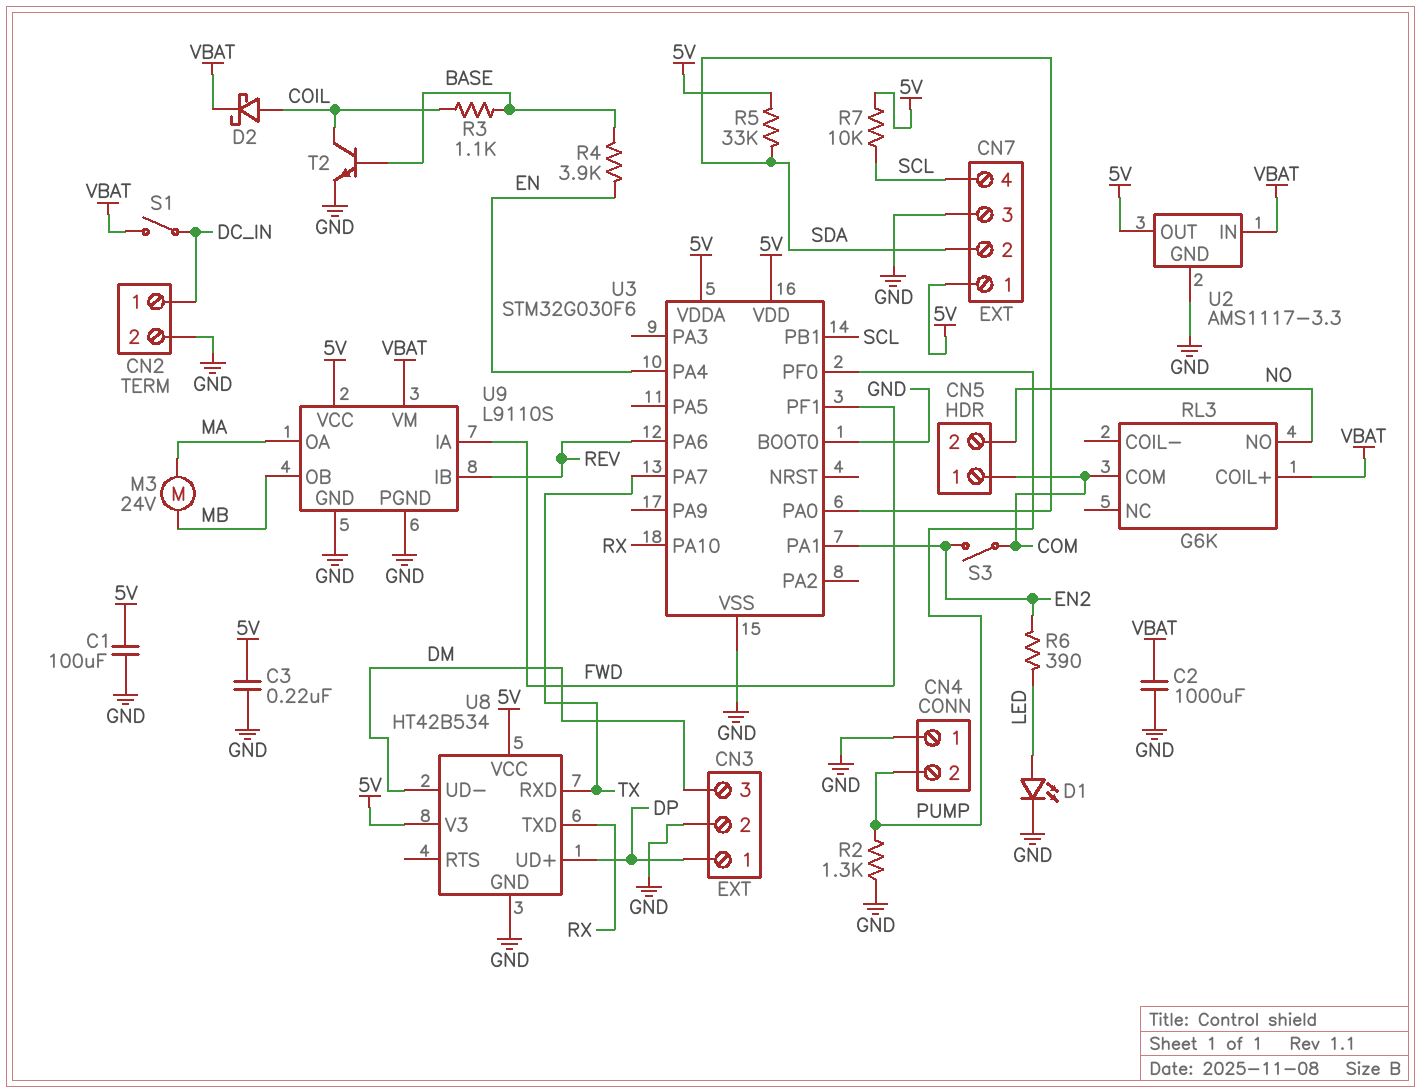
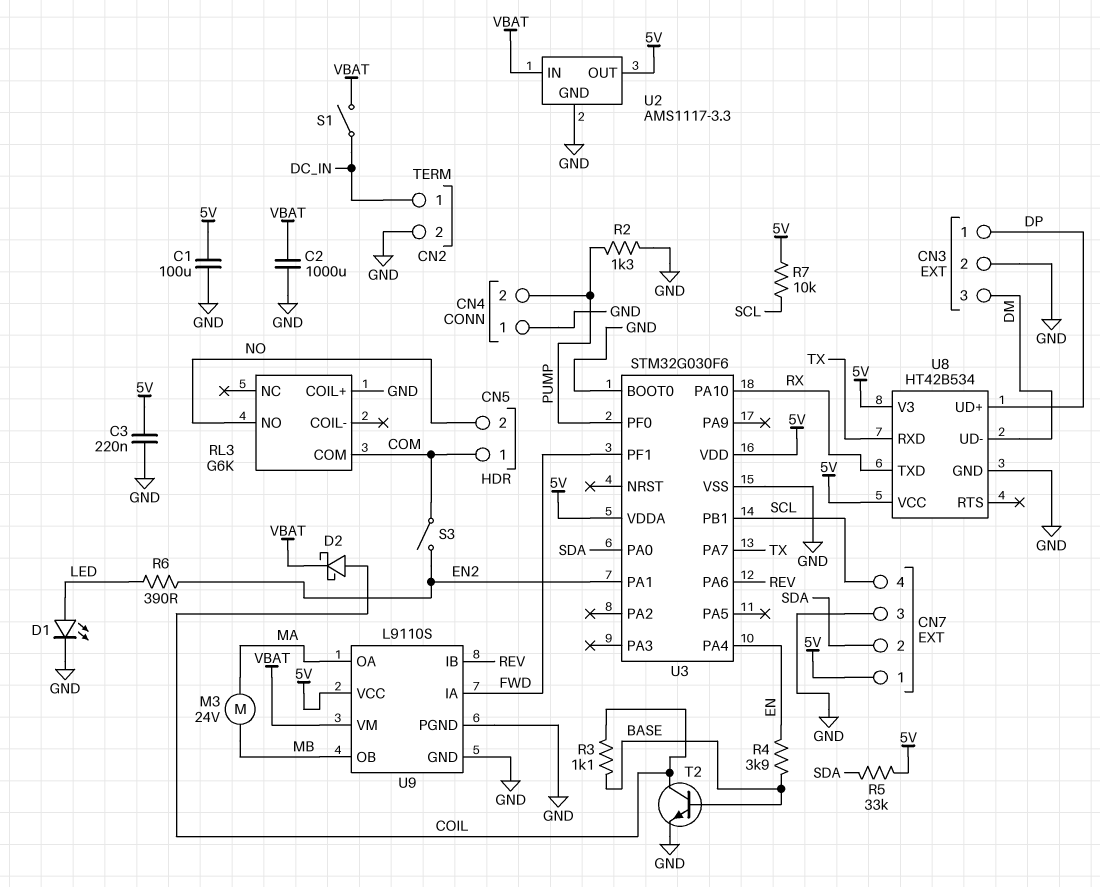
RL3 pin COIL+: VBAT -> GND

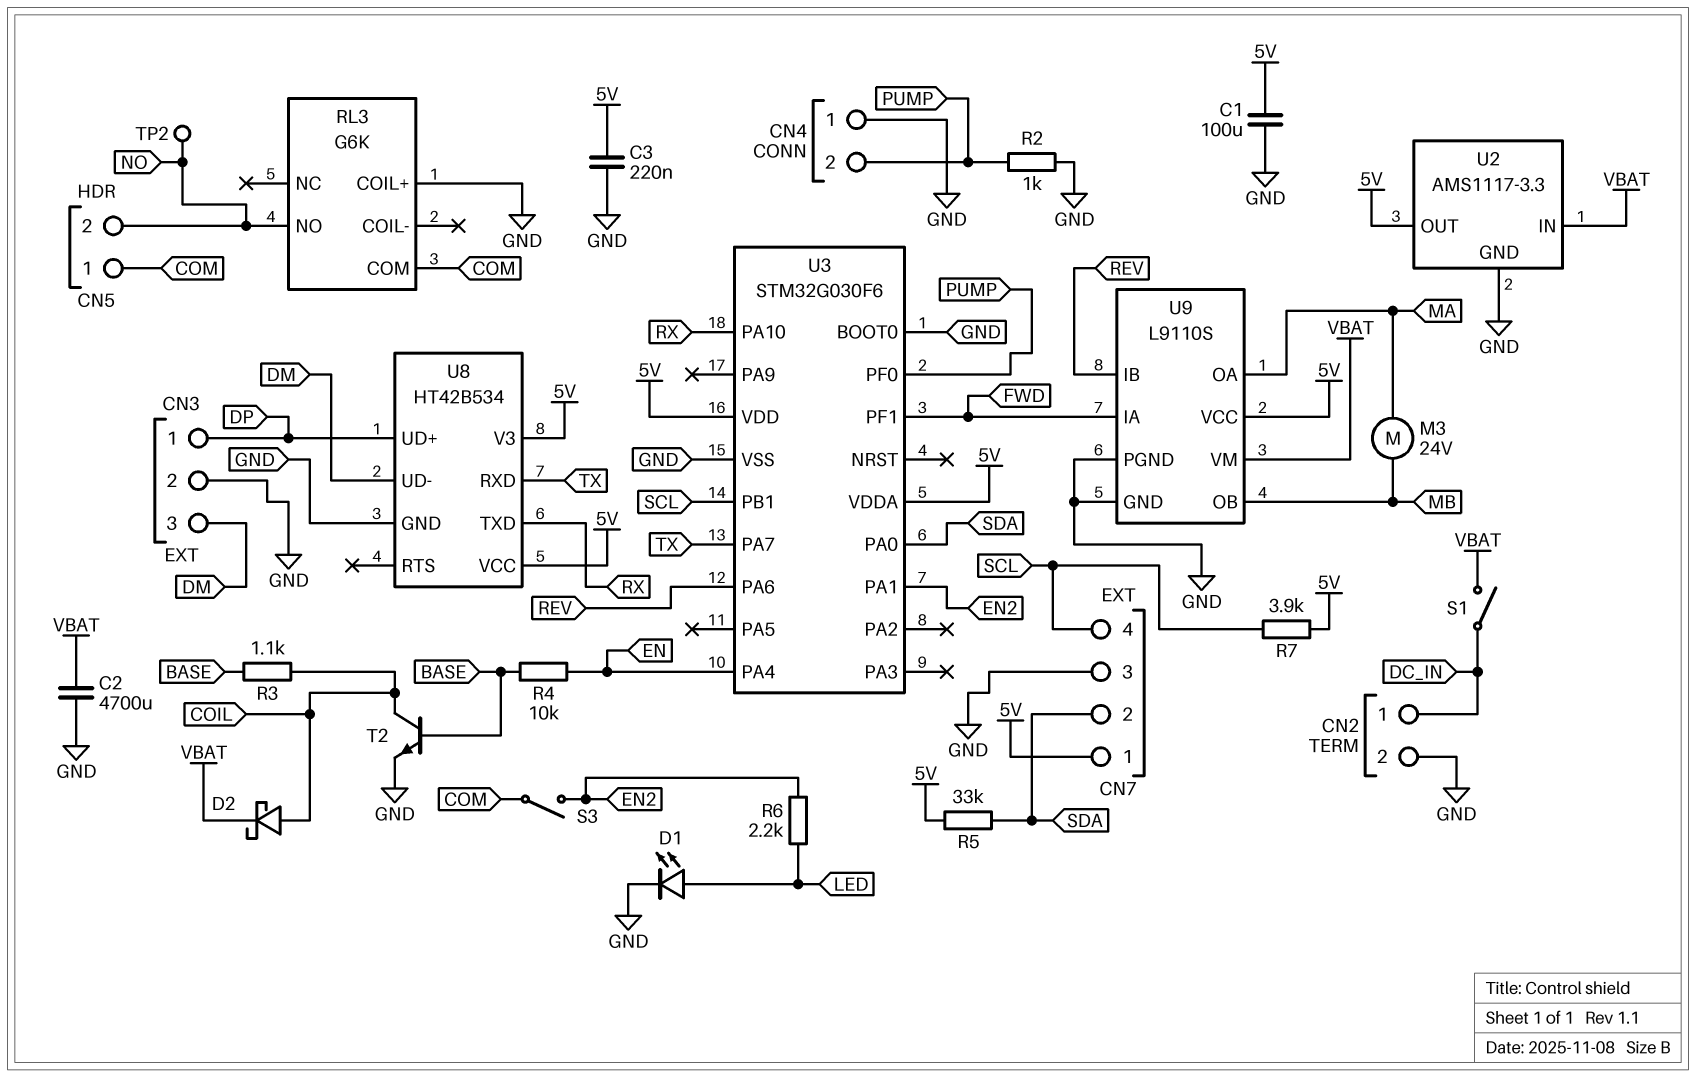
C2: 1000uF (GND, VBAT) -> 4700uF (GND, VBAT)
R2: 1.3k (GND, PUMP) -> 1k (GND, PUMP)
R4: 3.9k (BASE, EN) -> 10k (BASE, EN)
R6: 390 (EN2, LED) -> 2.2k (EN2, LED)
R7: 10k (5V, SCL) -> 3.9k (5V, SCL)
TP2: none -> test point (NO)

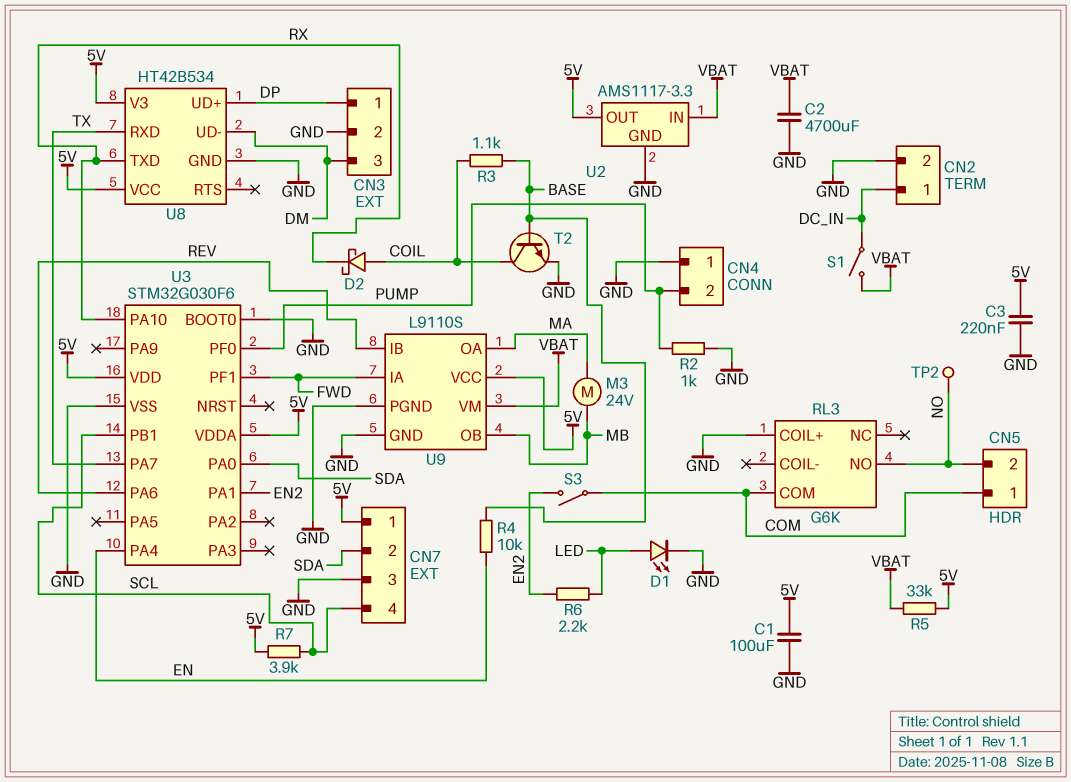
D2: schottky (A COIL, K VBAT) -> schottky (A COIL, K RX)
R5: 33k (5V, SDA) -> 33k (5V, VBAT)

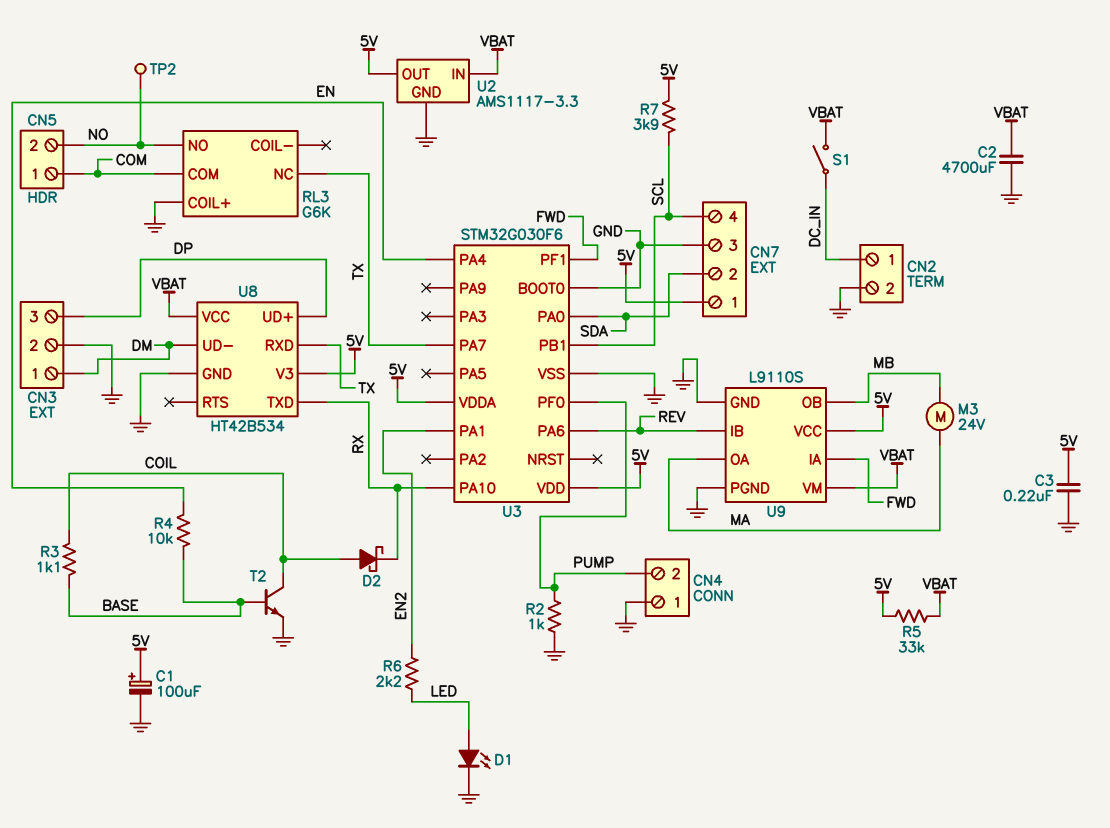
C1: 100uF (5V, GND) -> 100uF (plus 5V, minus GND)
CN3 pin 1: DP -> DM
CN3 pin 3: DM -> DP
RL3 pin NC: none -> TX
S3: switch (COM, EN2) -> none
U8 pin VCC: 5V -> VBAT

